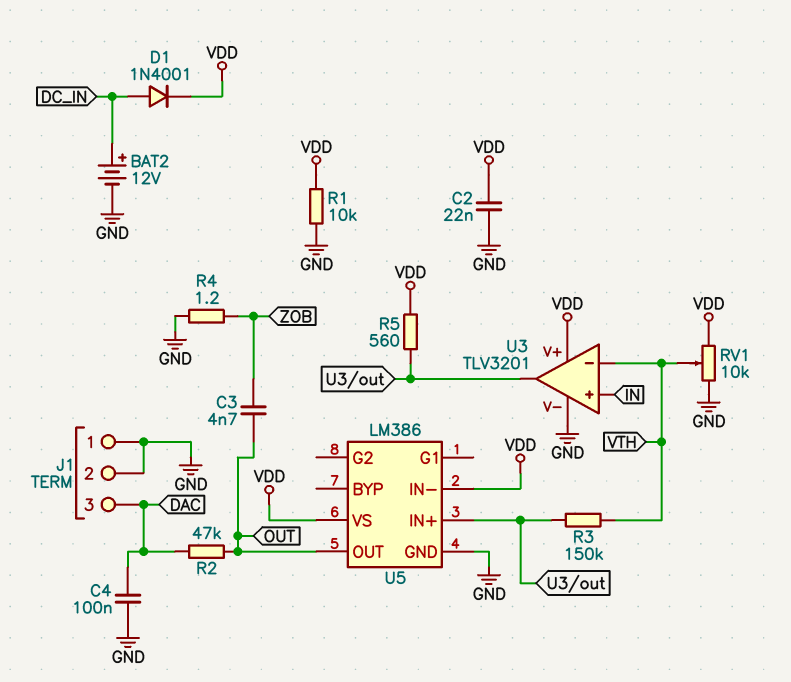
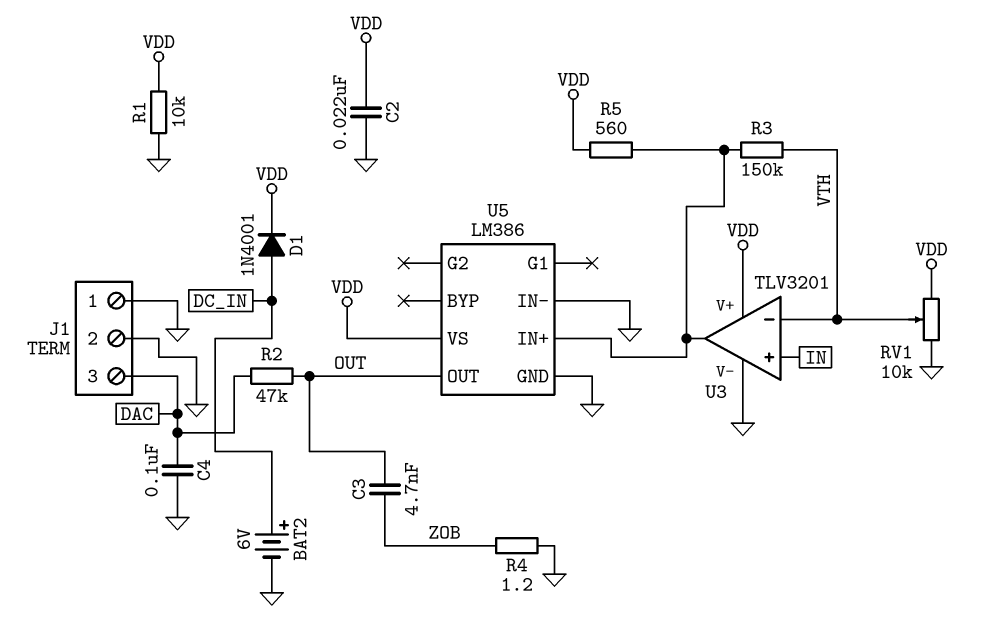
BAT2: 12V (plus DC_IN, minus GND) -> 6V (plus DC_IN, minus GND)
U5 pin IN-: VDD -> GND

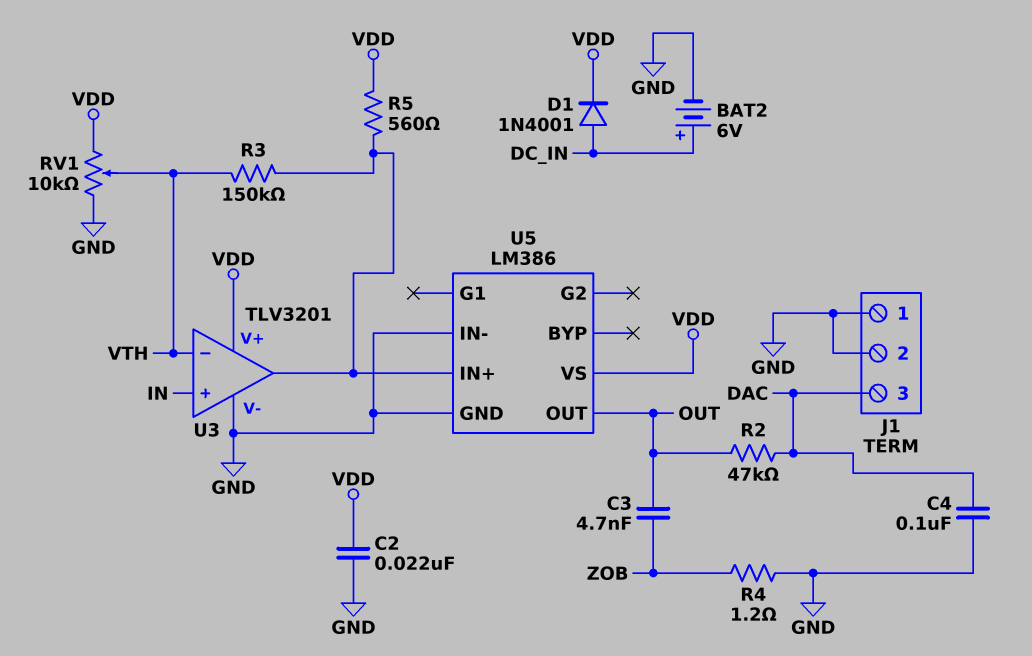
R1: 10k (GND, VDD) -> none

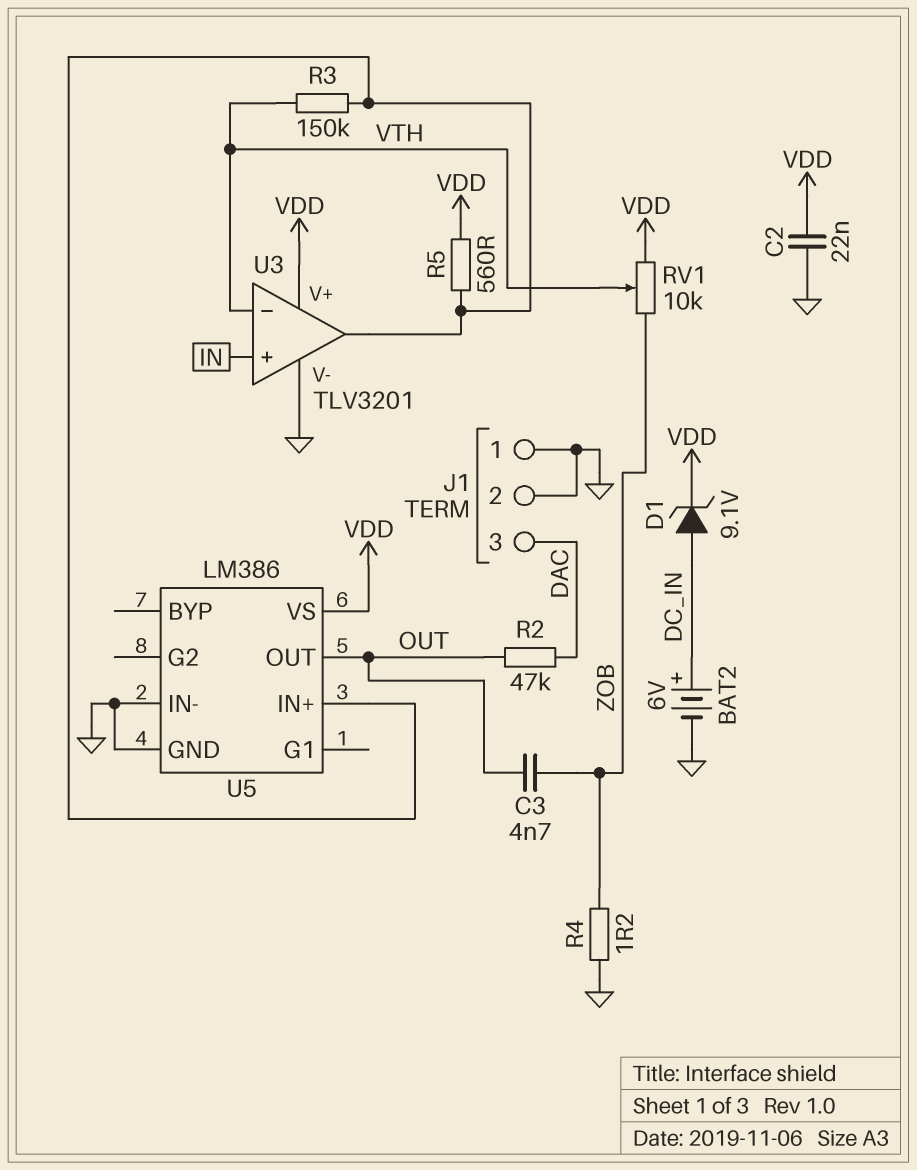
C4: 100nF (DAC, GND) -> none
D1: diode 1N4001 (A DC_IN, K VDD) -> zener 9.1V (A DC_IN, K VDD)
RV1: 10k (GND, VDD, wiper VTH) -> 10k (VDD, ZOB, wiper VTH)

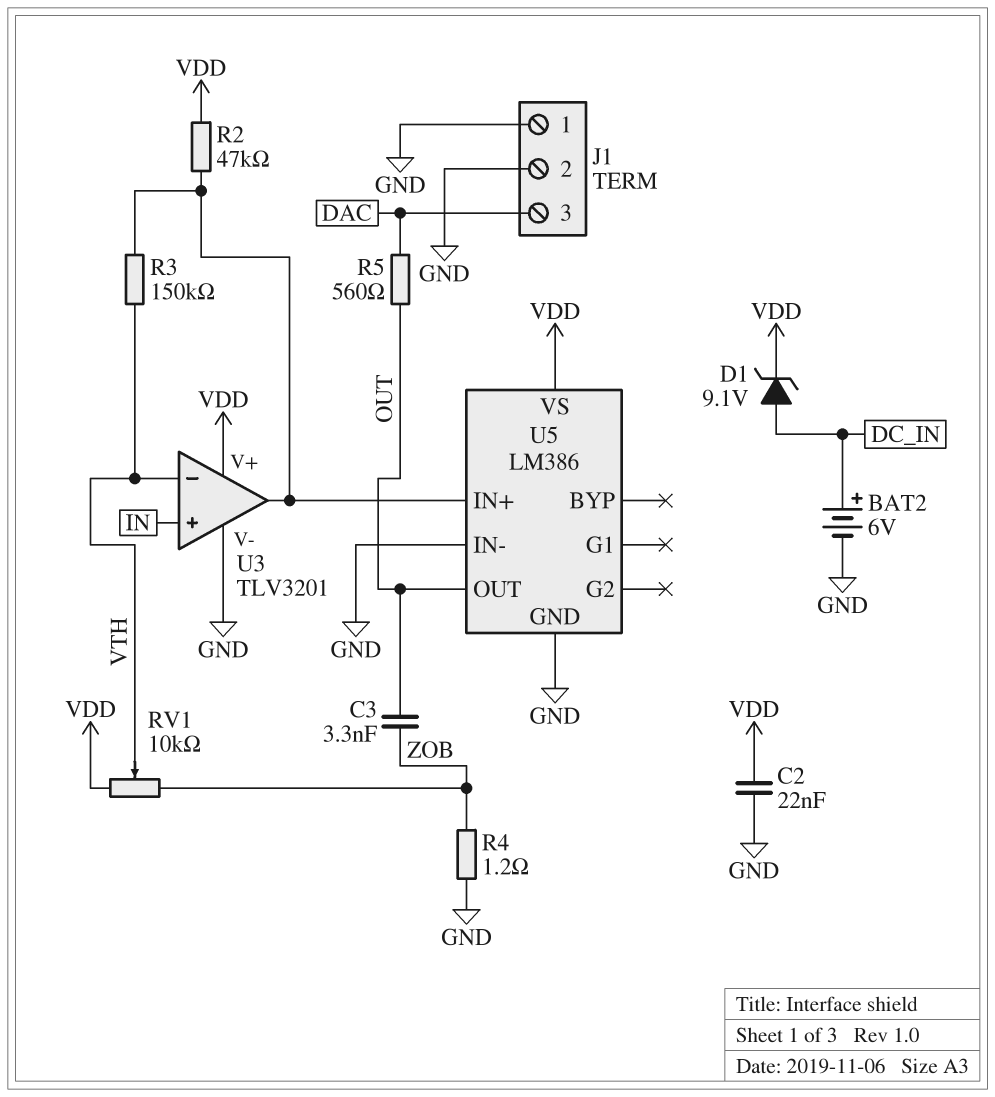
C3: 4.7nF (OUT, ZOB) -> 3.3nF (OUT, ZOB)
R2: 47k (DAC, OUT) -> 47k (U3/out, VDD)
R5: 560 (U3/out, VDD) -> 560 (DAC, OUT)

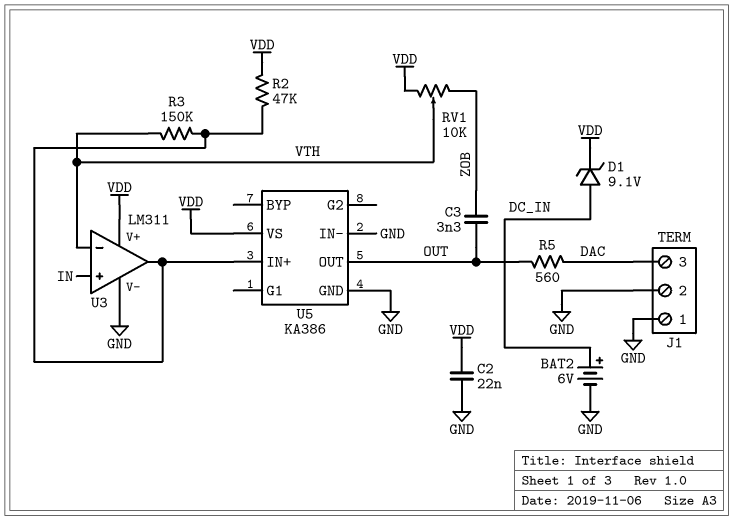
R4: 1.2 (GND, ZOB) -> none
U3: TLV3201 -> LM311
U5: LM386 -> KA386

